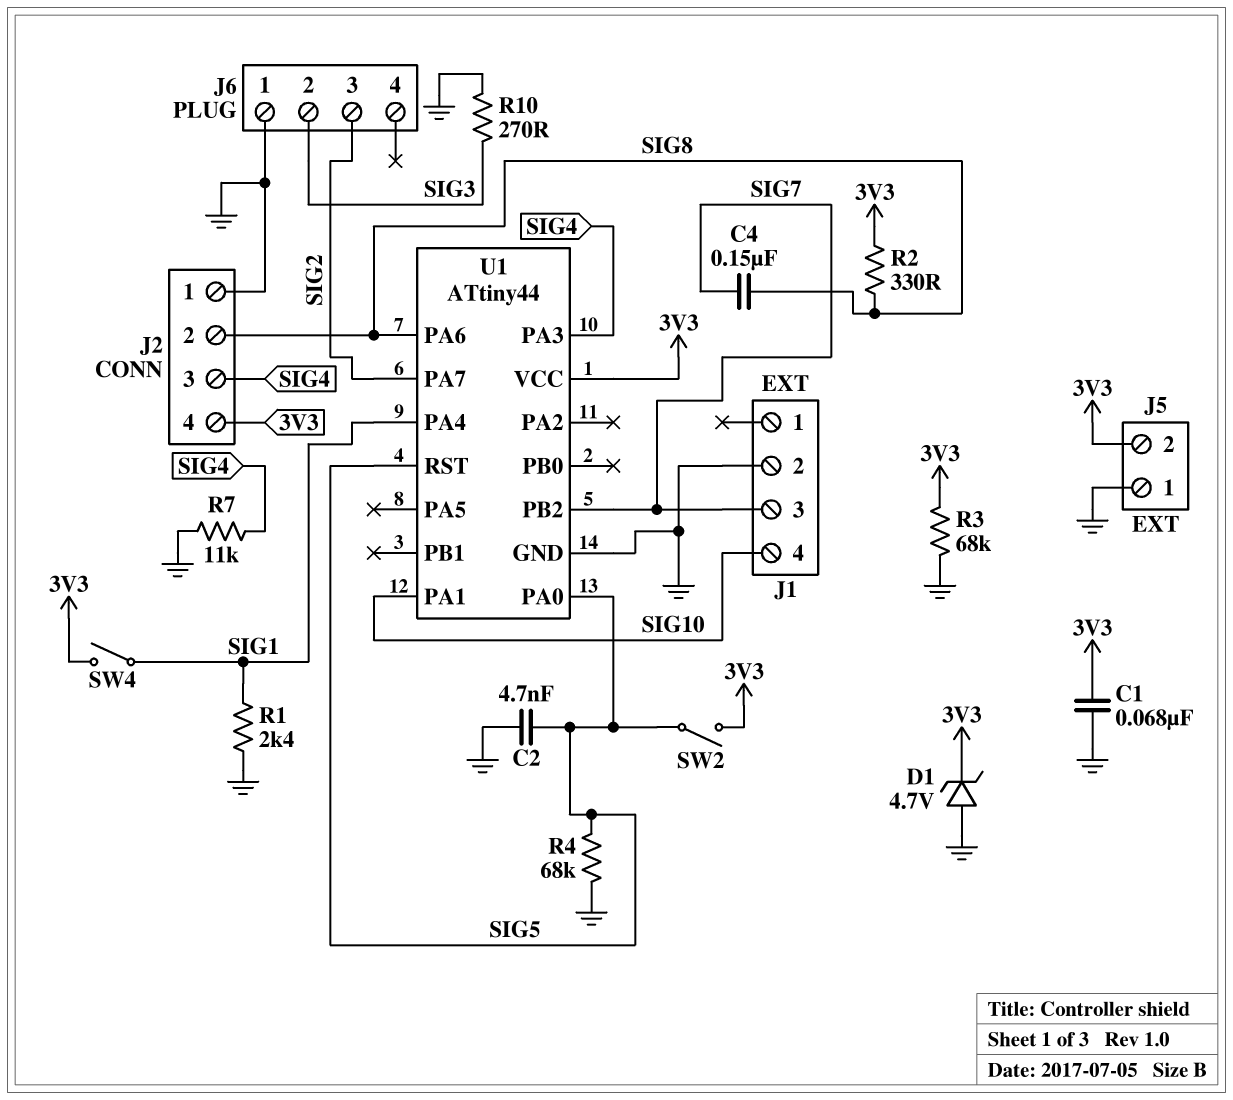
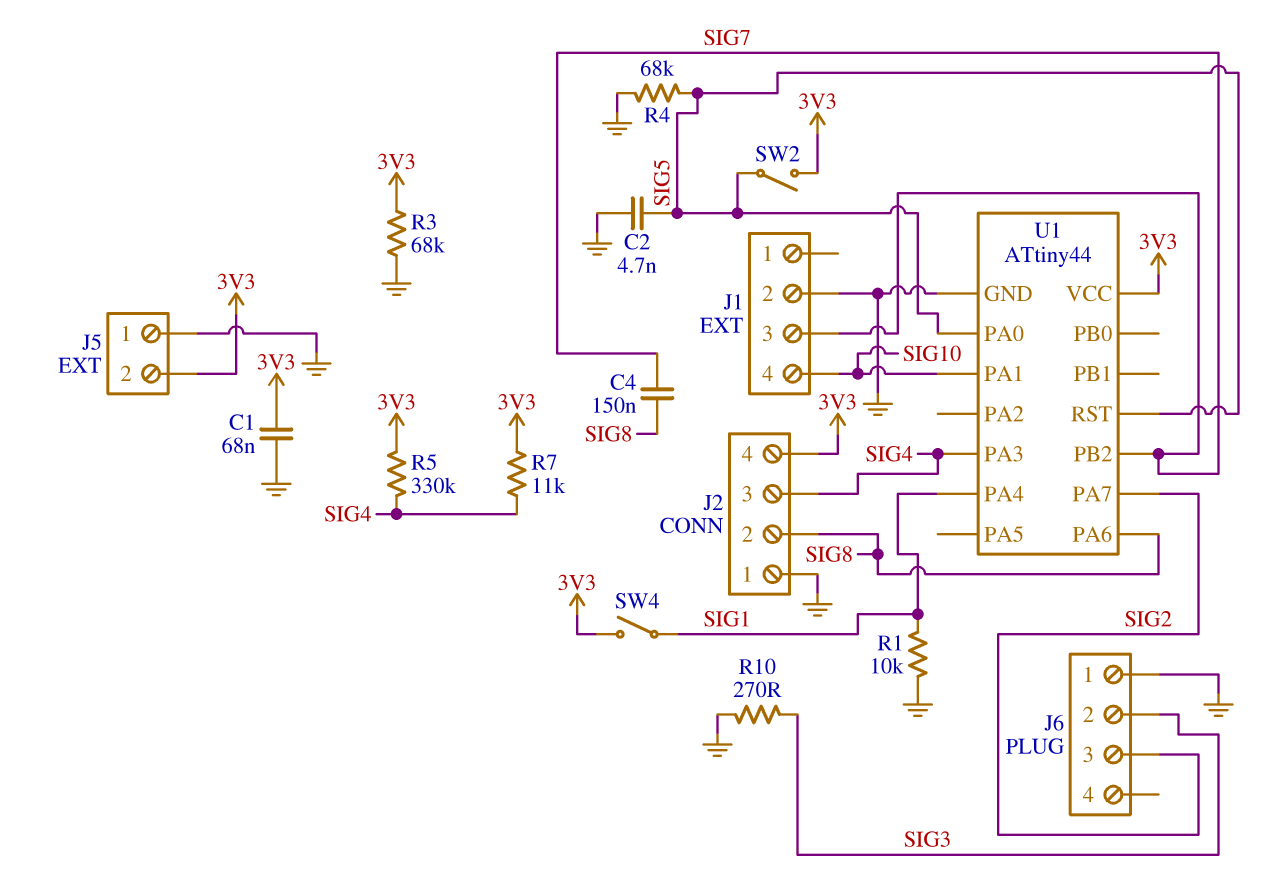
D1: zener 4.7V (A GND, K 3V3) -> none
R1: 2.4k (GND, SIG1) -> 10k (GND, SIG1)
R2: 330 (3V3, SIG8) -> none
R5: none -> 330k (3V3, SIG4)
R7: 11k (GND, SIG4) -> 11k (3V3, SIG4)

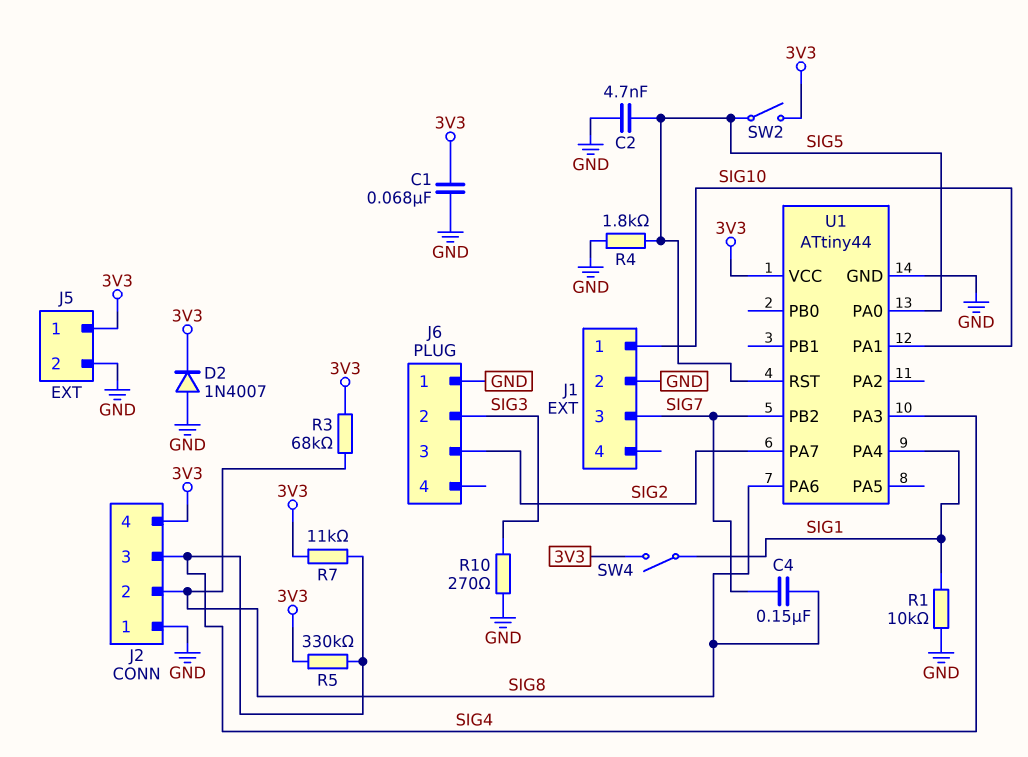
D2: none -> diode 1N4007 (A GND, K 3V3)
J1 pin 1: none -> SIG10
J1 pin 4: SIG10 -> none
J5 pin 1: GND -> 3V3
J5 pin 2: 3V3 -> GND
R3: 68k (3V3, GND) -> 68k (3V3, SIG8)
R4: 68k (GND, SIG5) -> 1.8k (GND, SIG5)

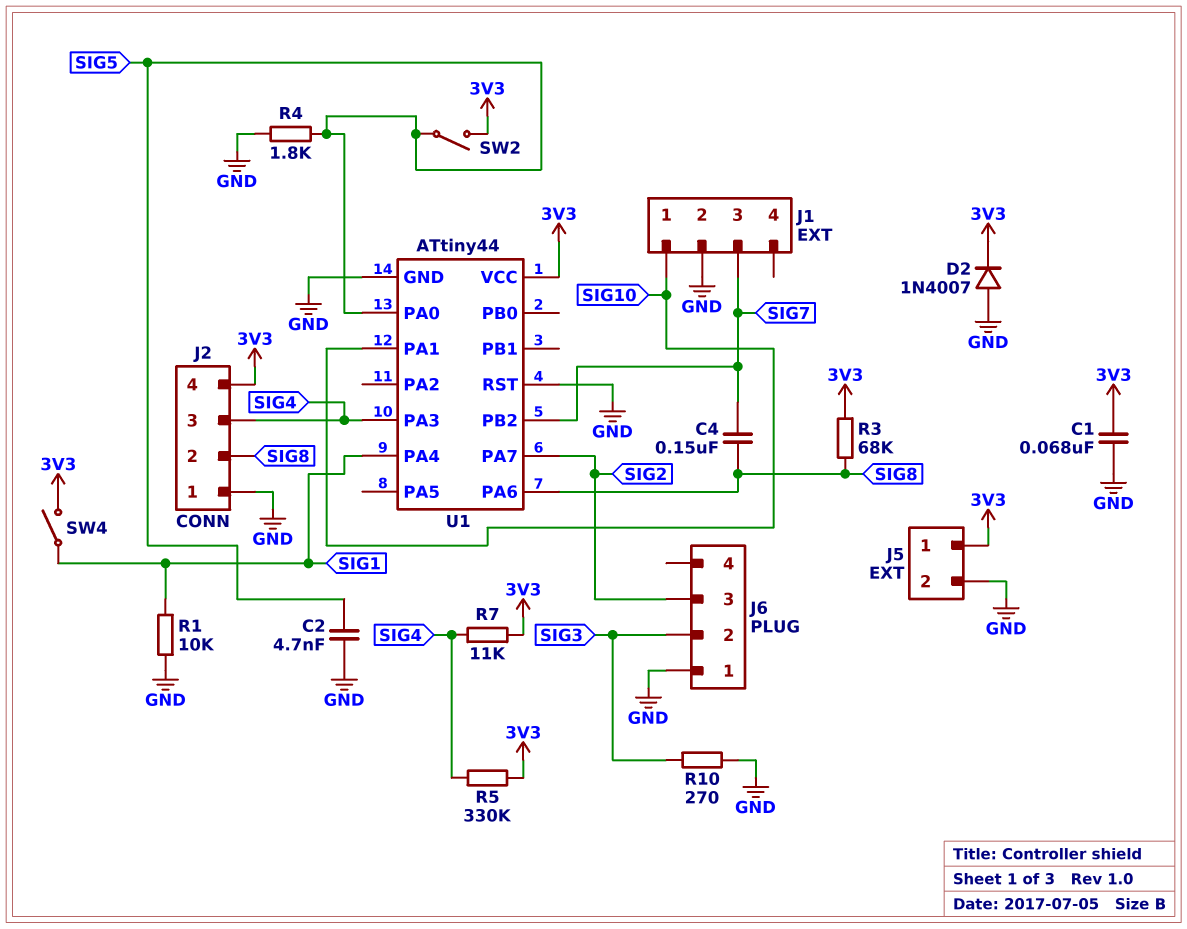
U1 pin RST: SIG5 -> GND

